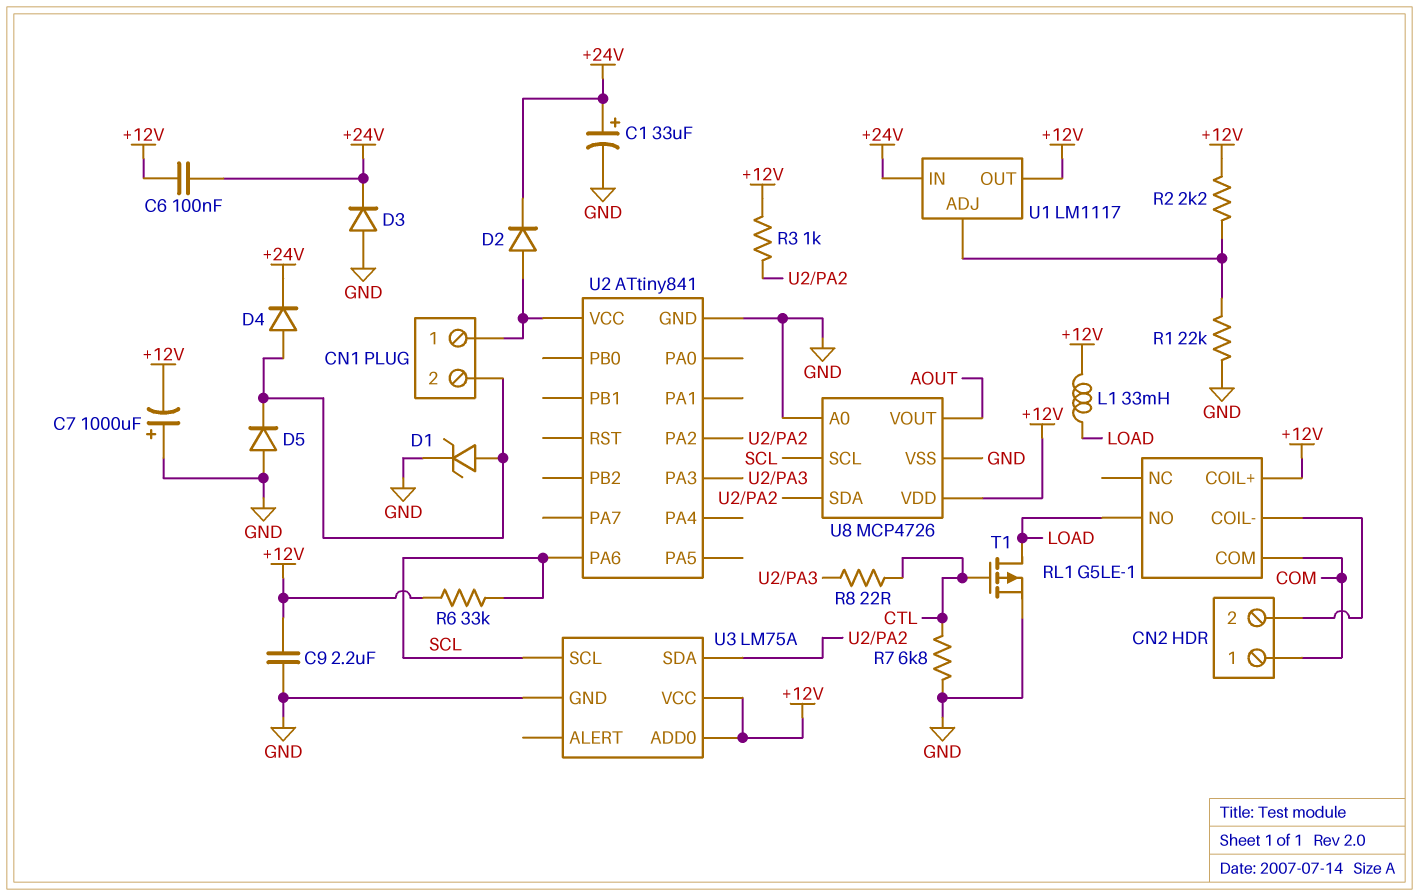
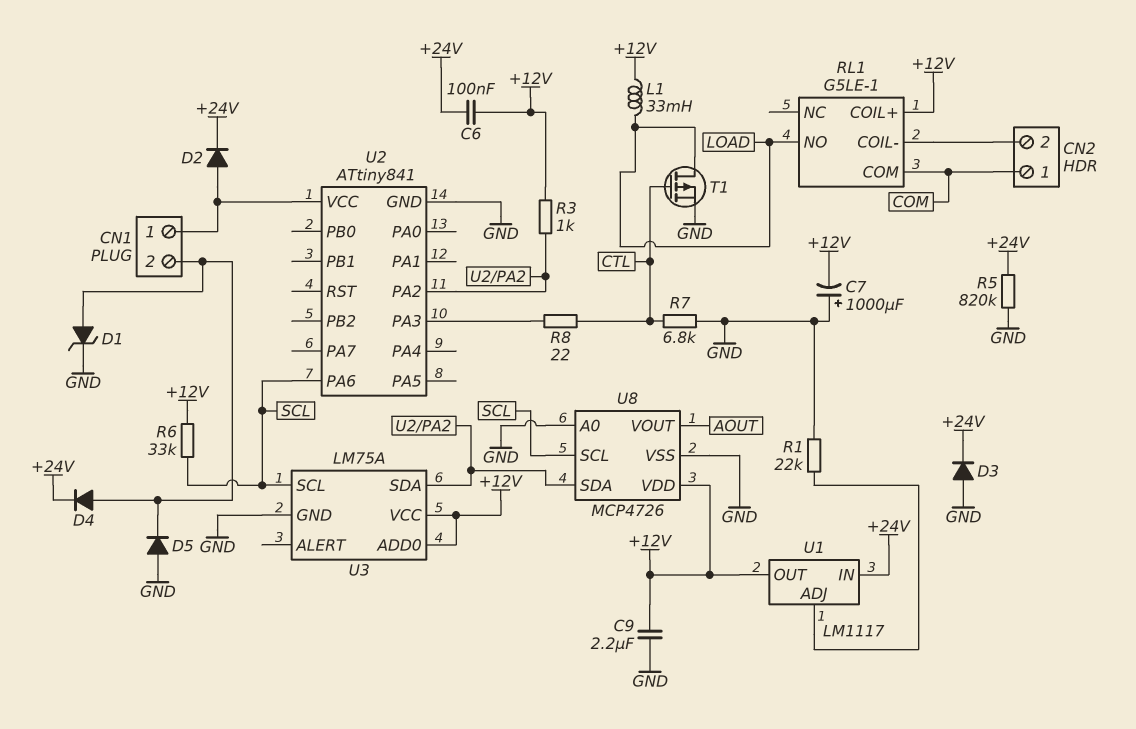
C1: 33uF (plus +24V, minus GND) -> none
R2: 2.2k (+12V, U1/ADJ) -> none
R5: none -> 820k (+24V, GND)

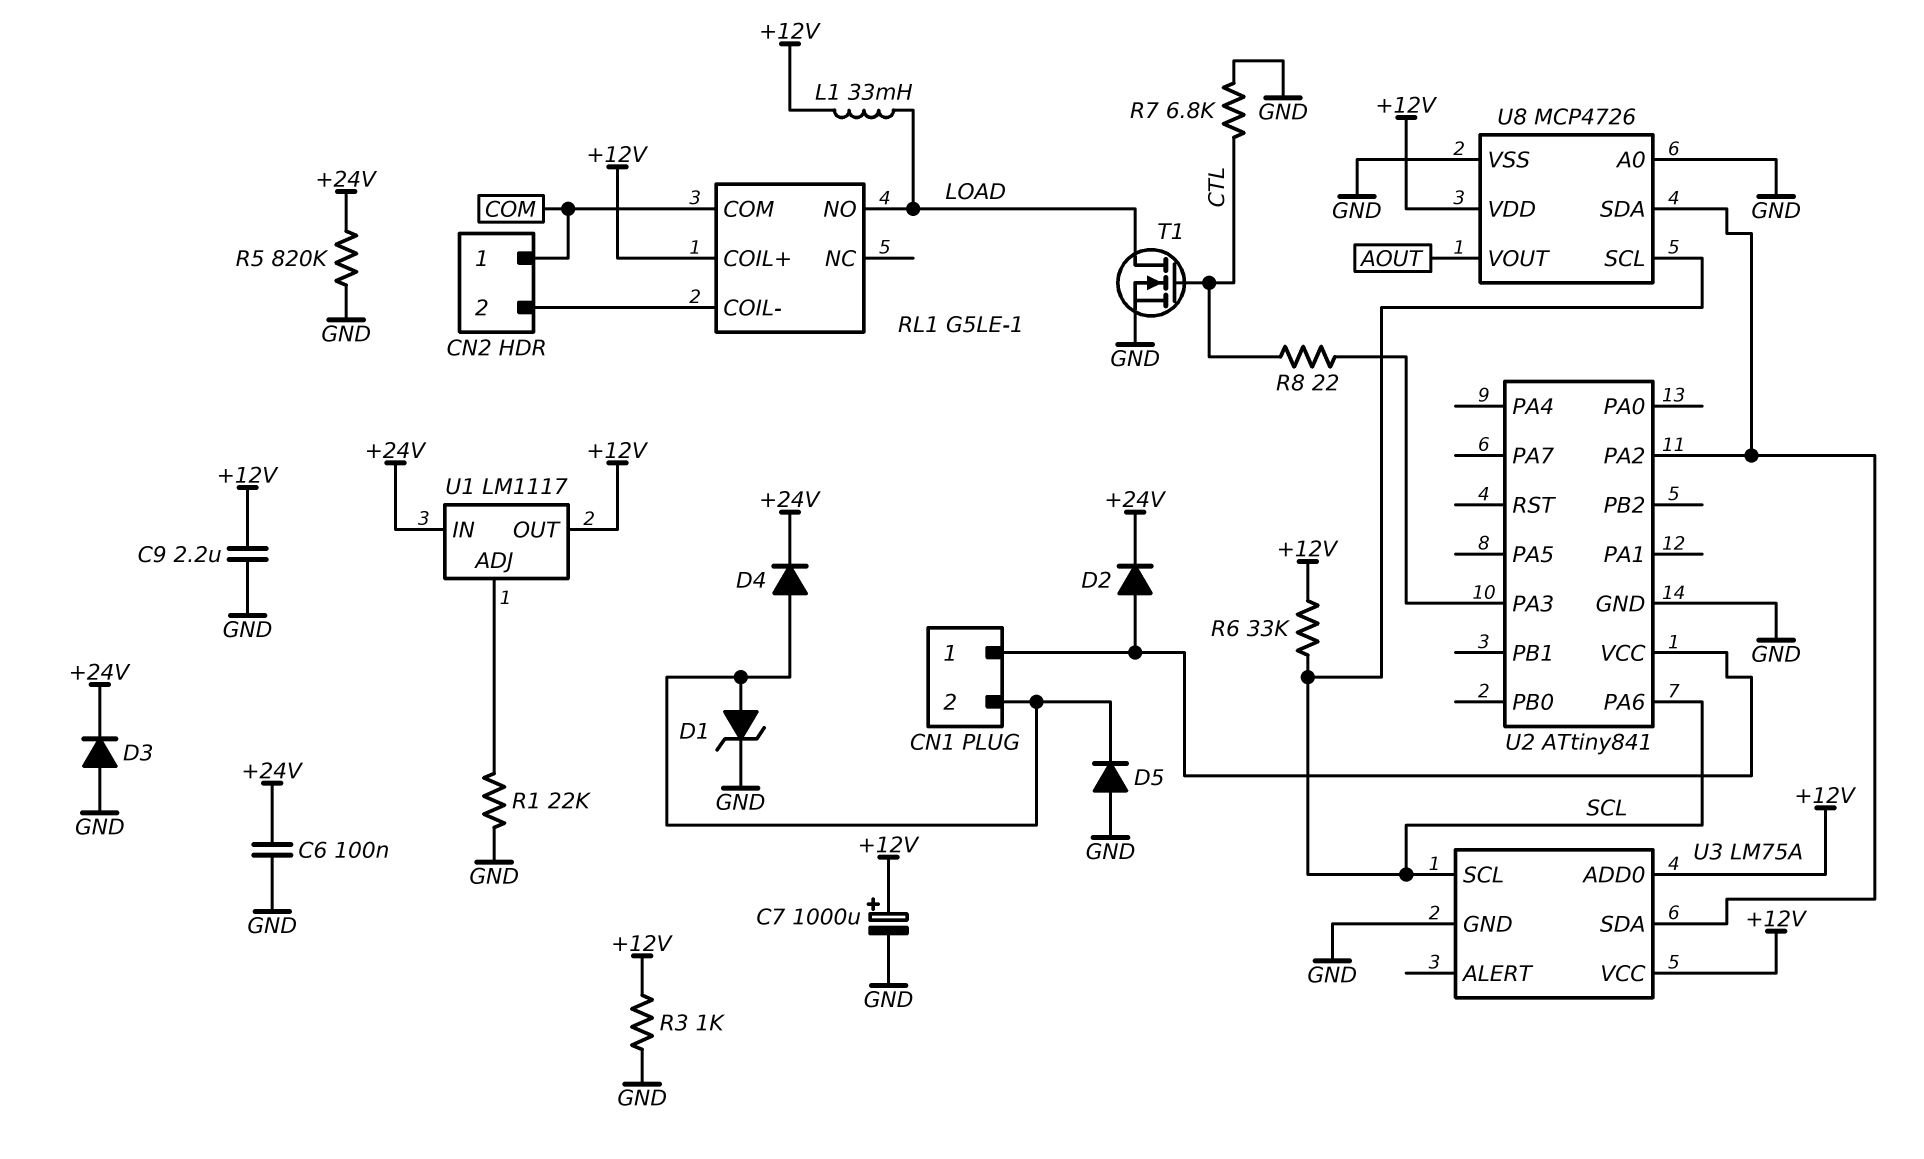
C6: 100nF (+12V, +24V) -> 100nF (+24V, GND)
C7: 1000uF (plus GND, minus +12V) -> 1000uF (plus +12V, minus GND)
R3: 1k (+12V, U2/PA2) -> 1k (+12V, GND)
T1: PMOS (G CTL, D LOAD, S GND) -> NMOS (G CTL, D LOAD, S GND)

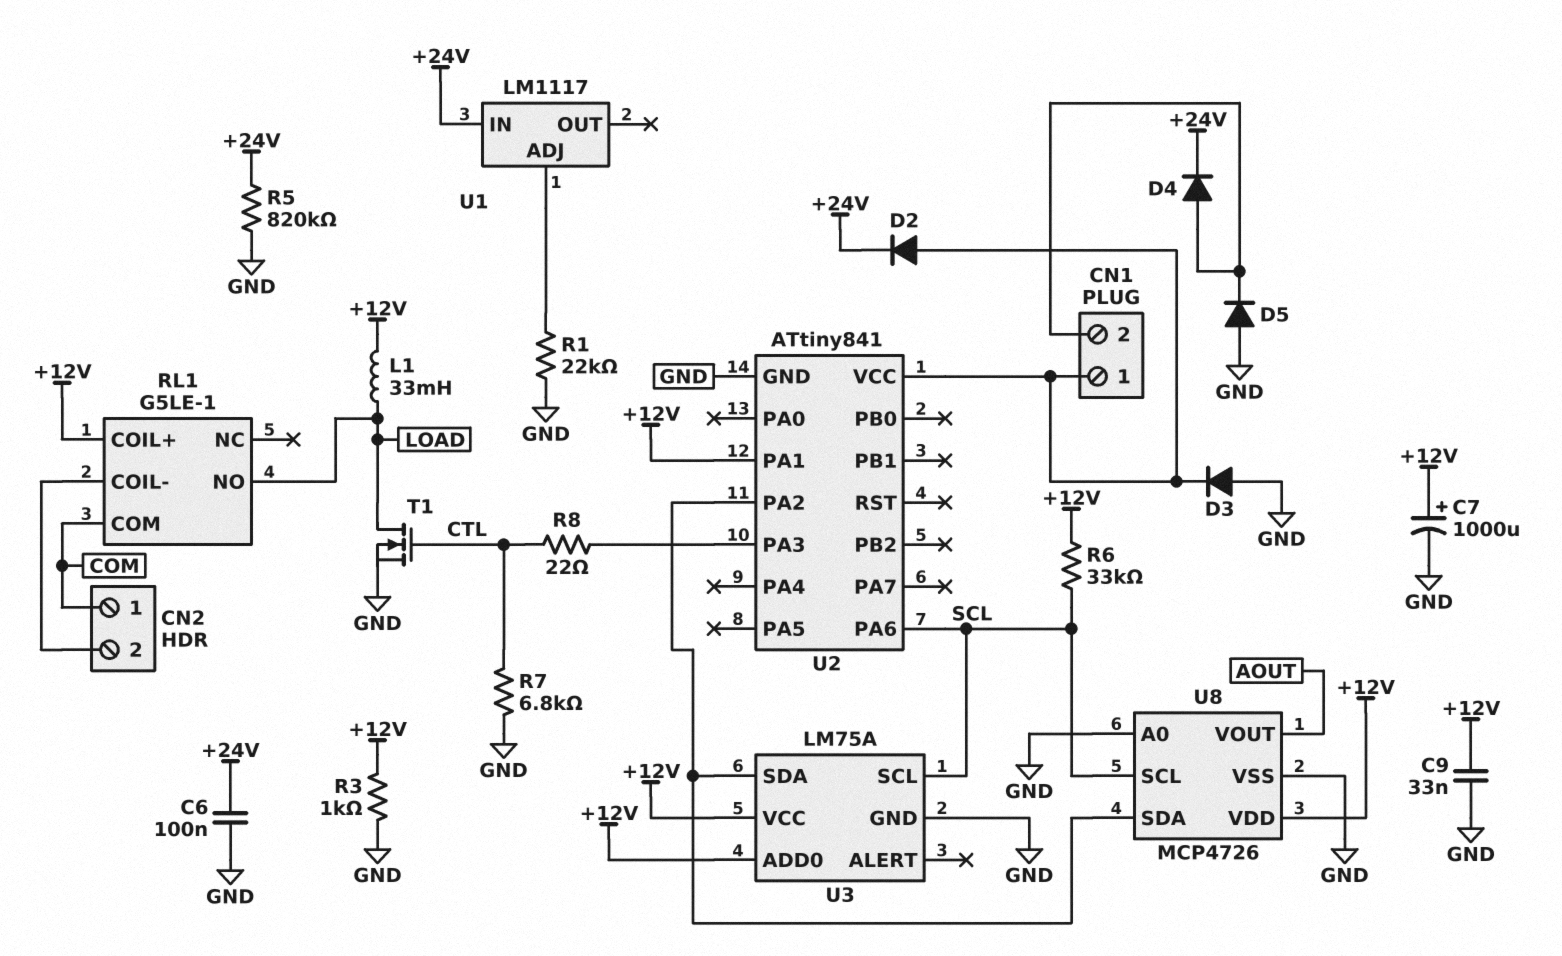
C9: 2.2uF (+12V, GND) -> 33nF (+12V, GND)
D1: zener (A CN1/2, K GND) -> none
D3: diode (A GND, K +24V) -> diode (A GND, K CN1/1)
U1 pin OUT: +12V -> none
U2 pin PA1: none -> +12V

